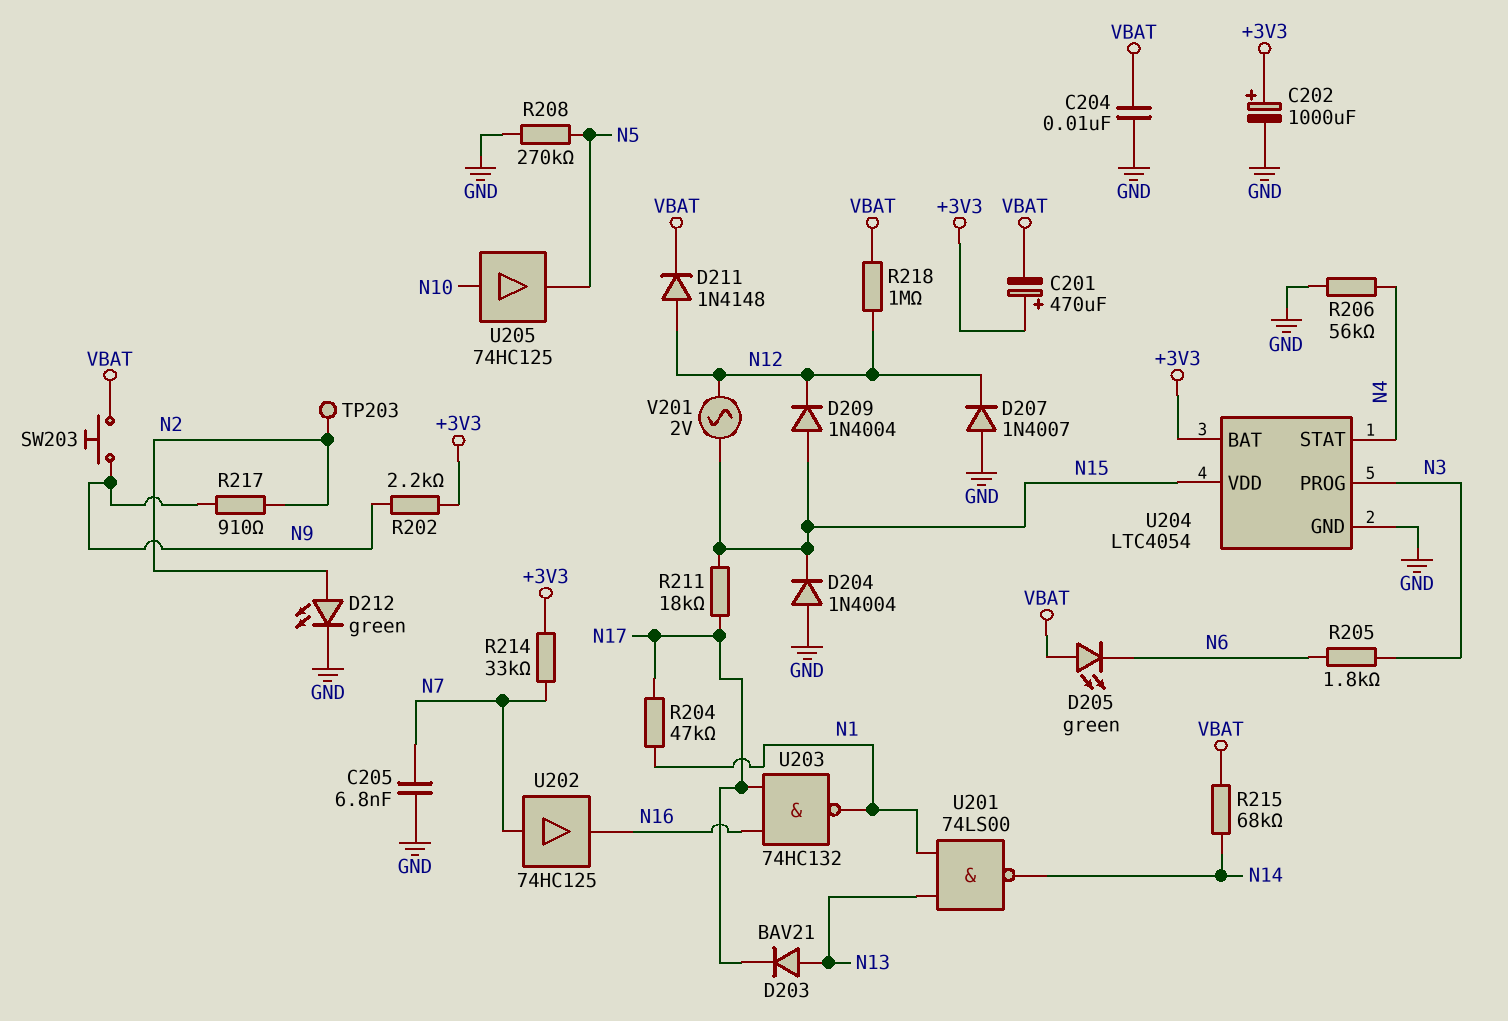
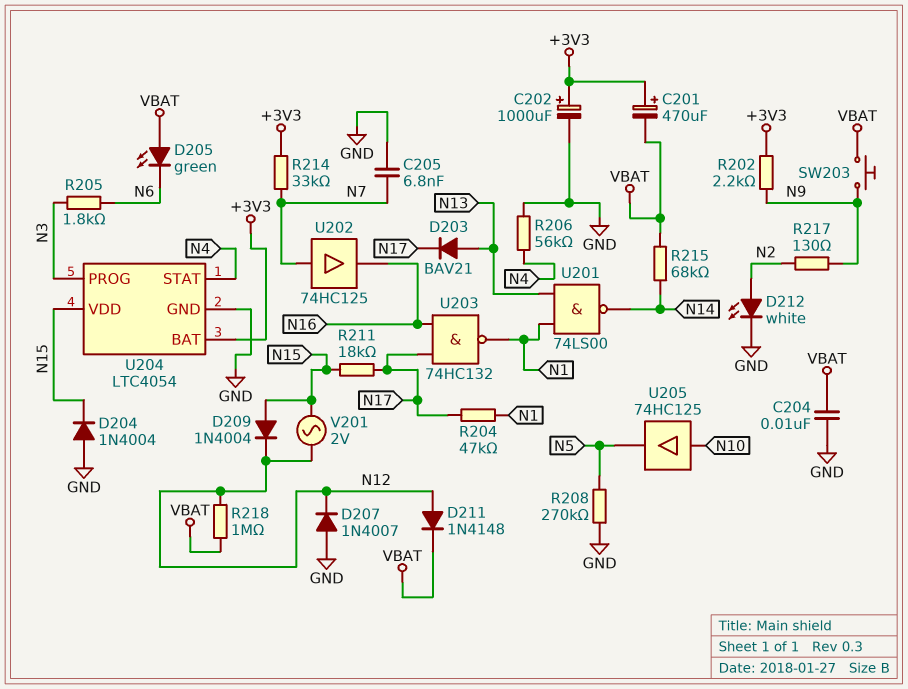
D212: LED green (A N2, K GND) -> LED white (A N2, K GND)
R217: 910 (N2, N9) -> 130 (N2, N9)
TP203: test point (N2) -> none

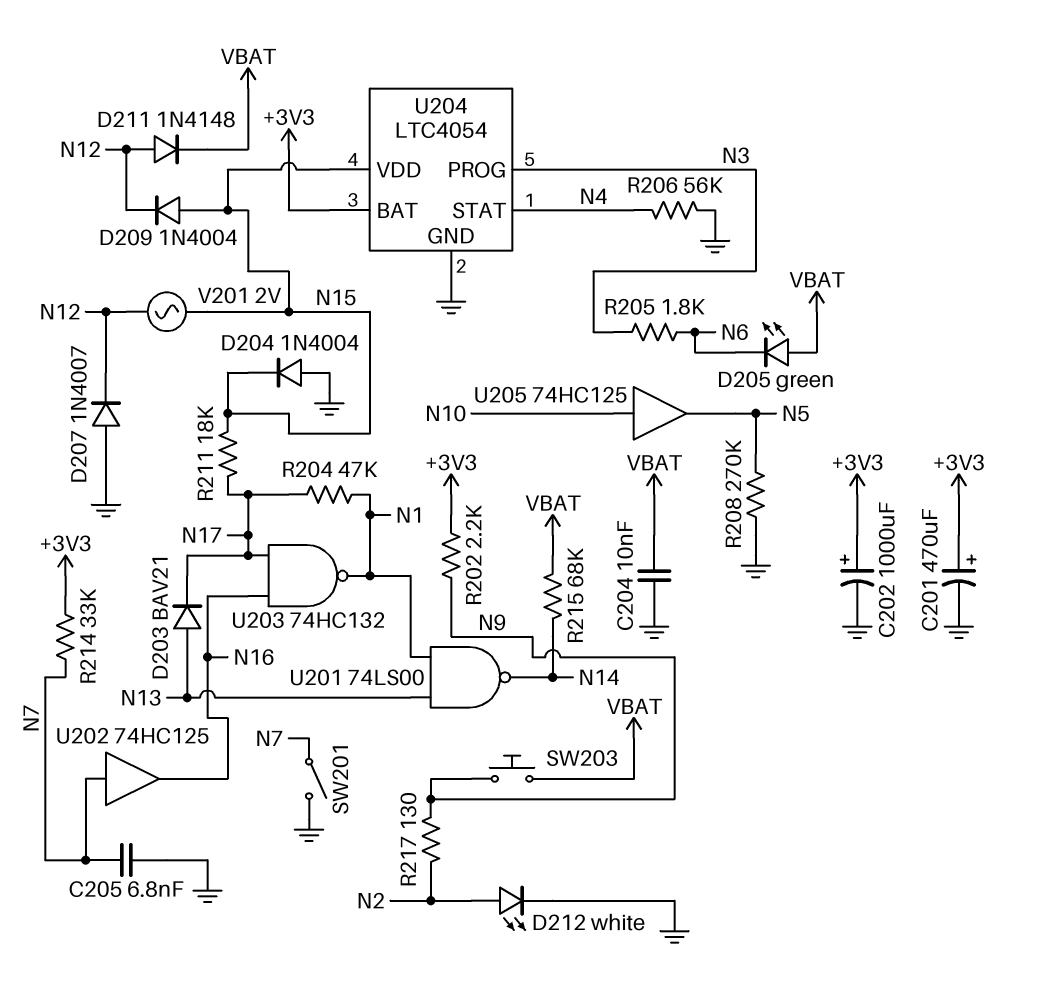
C201: 470uF (plus +3V3, minus VBAT) -> 470uF (plus +3V3, minus GND)
R218: 1M (N12, VBAT) -> none
SW201: none -> switch (GND, N7)

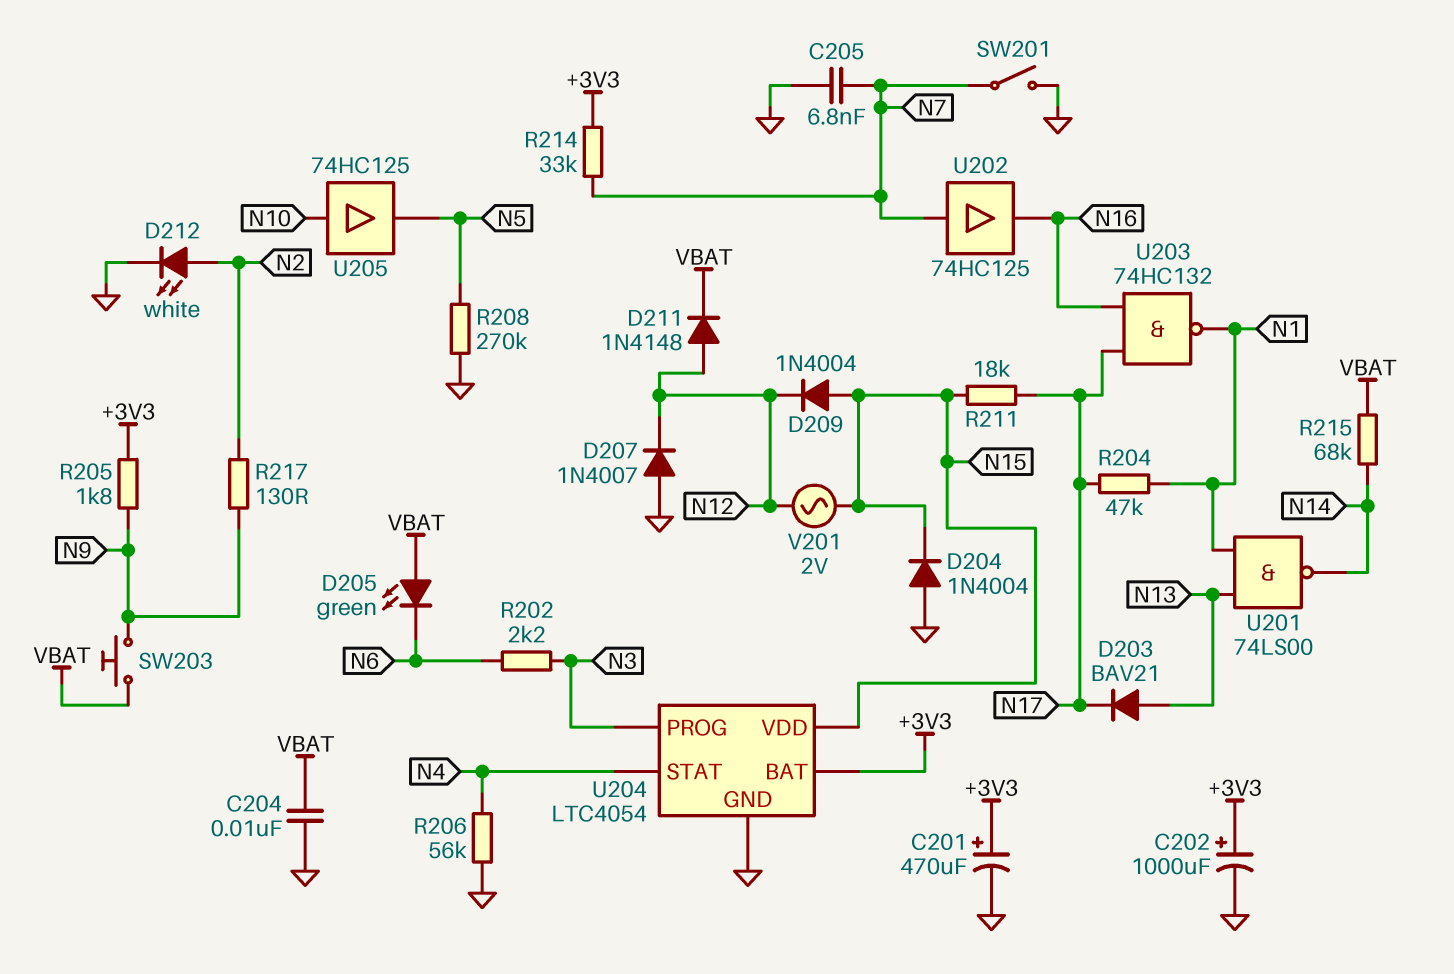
R202: 2.2k (+3V3, N9) -> 2.2k (N3, N6)
R205: 1.8k (N3, N6) -> 1.8k (+3V3, N9)

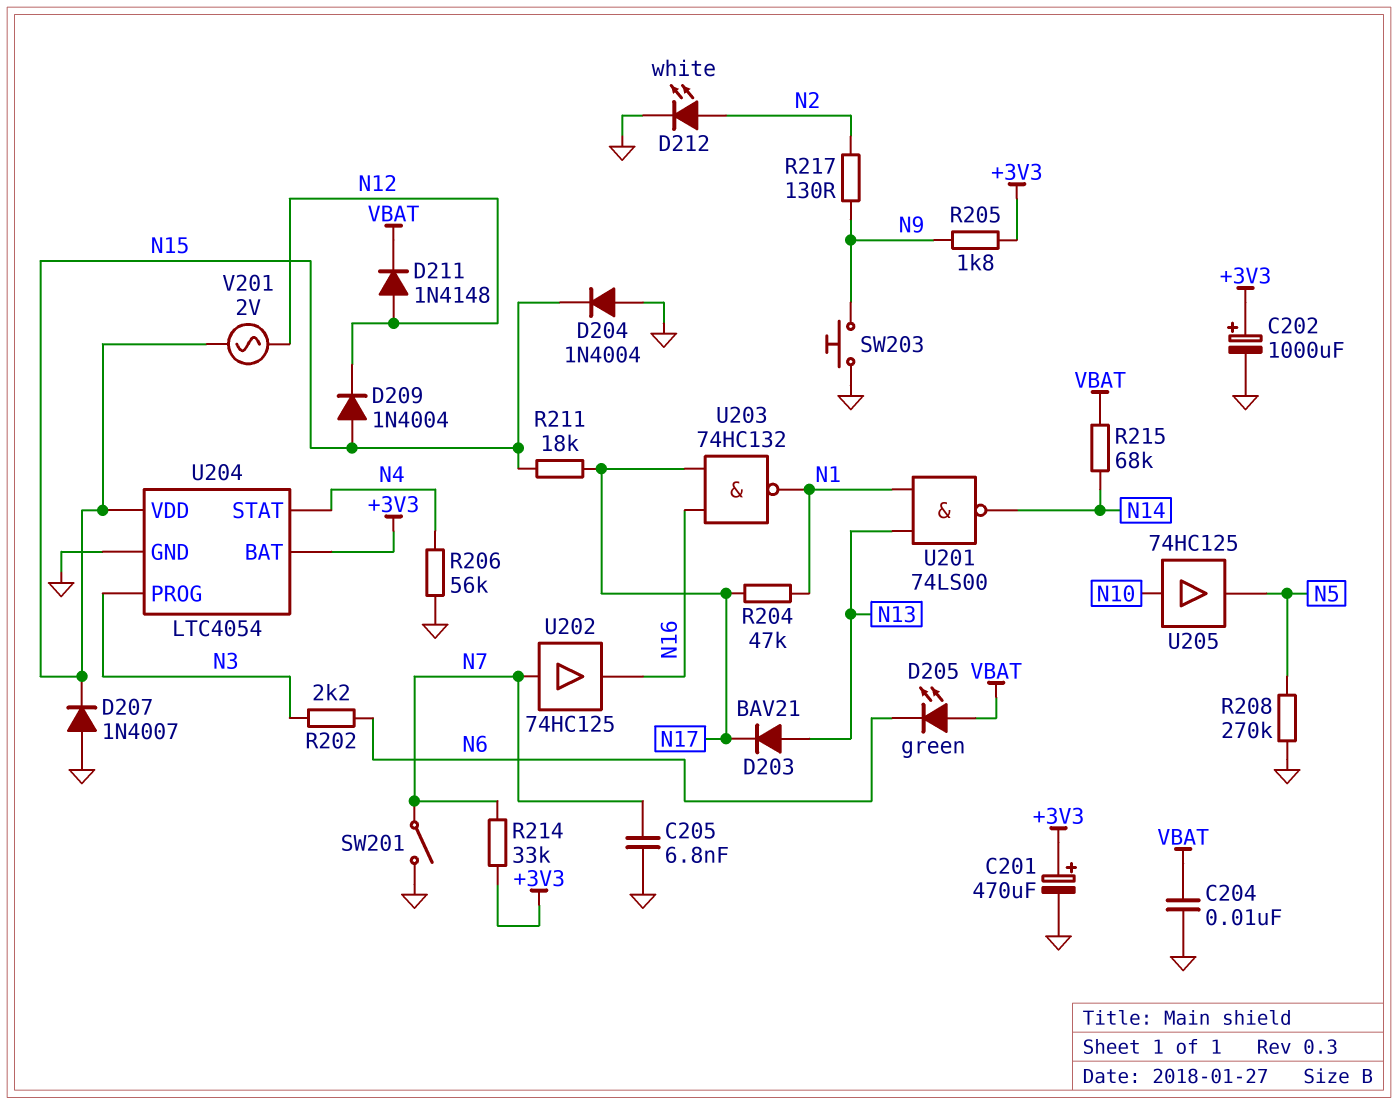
D207: diode 1N4007 (A GND, K N12) -> diode 1N4007 (A GND, K N15)
SW203: button (N9, VBAT) -> button (GND, N9)

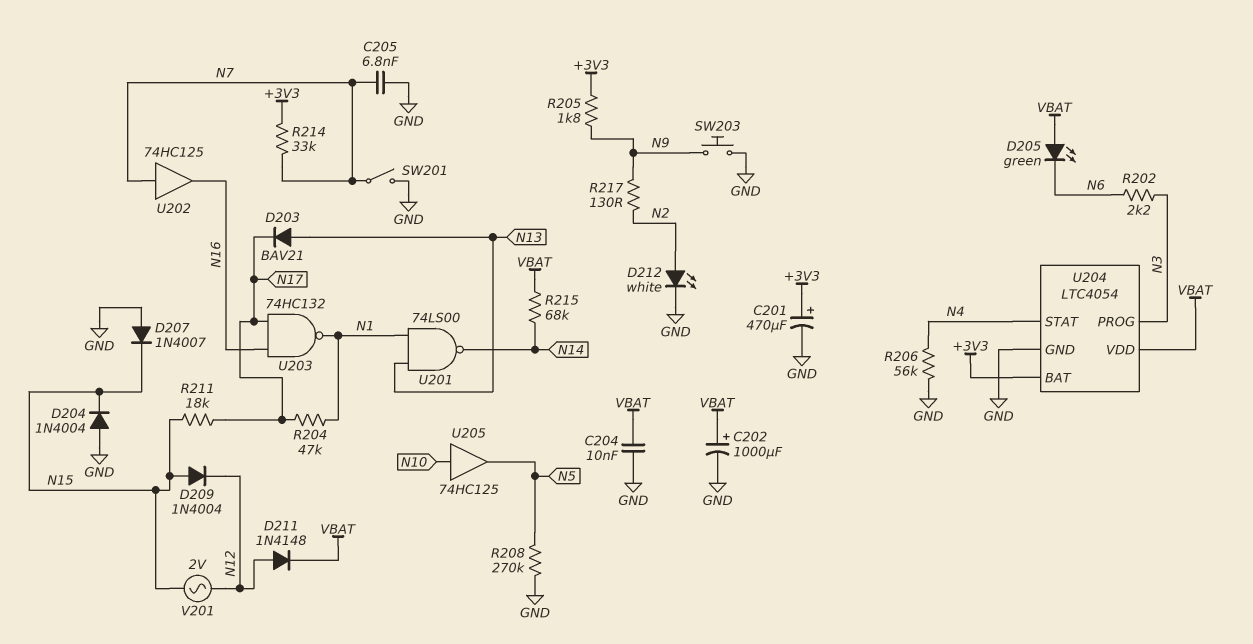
C202: 1000uF (plus +3V3, minus GND) -> 1000uF (plus VBAT, minus GND)
U204 pin VDD: N15 -> VBAT

